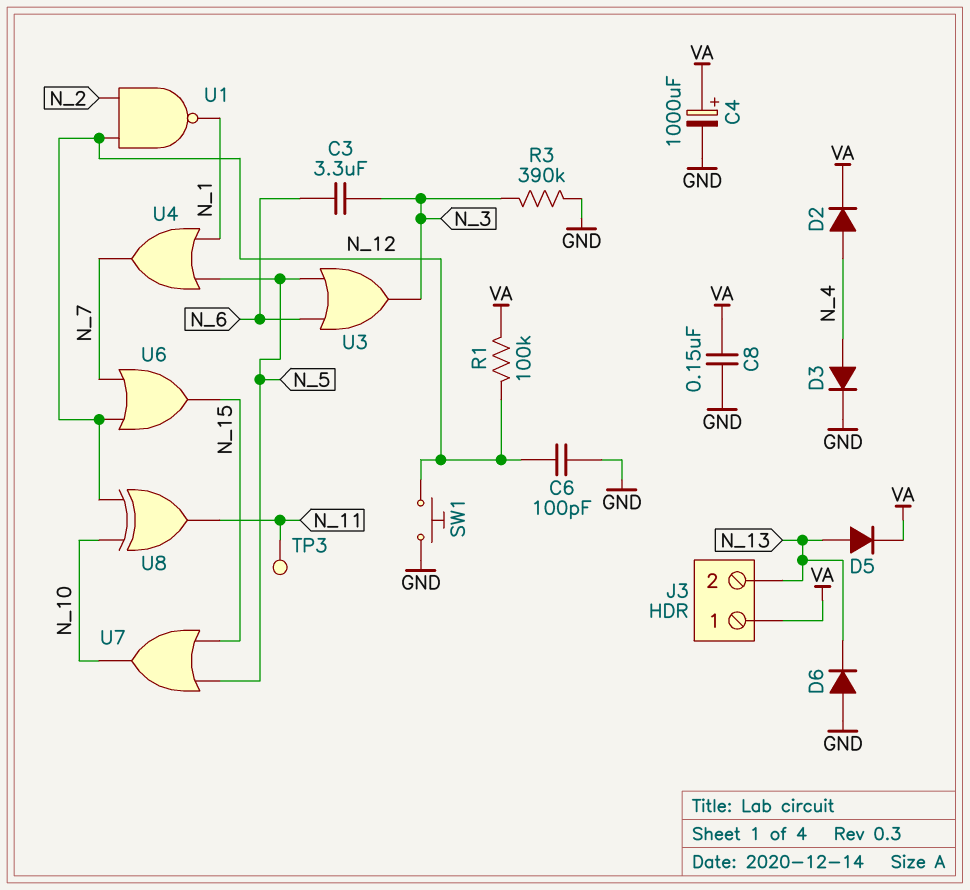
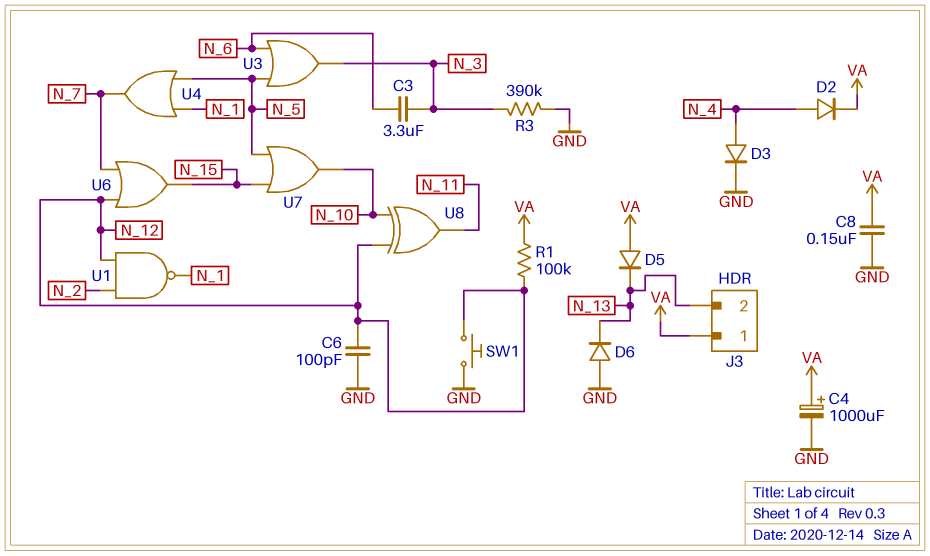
D5: diode (A N_13, K VA) -> diode (A VA, K N_13)
TP3: test point (N_11) -> none

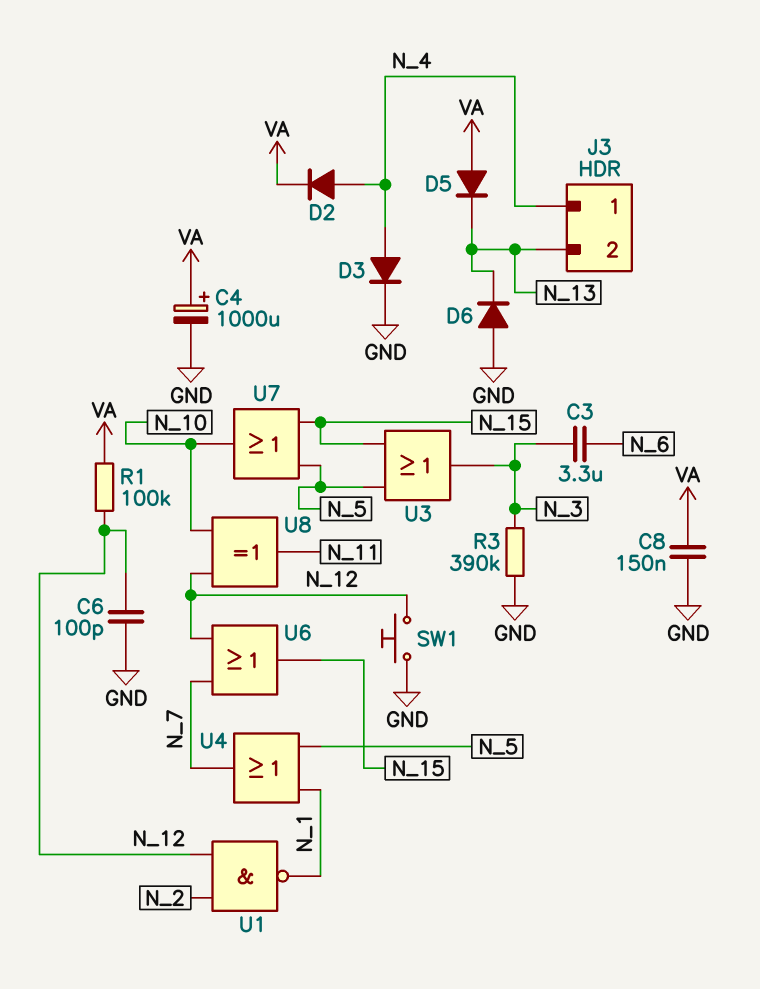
J3 pin 1: VA -> N_4
U3: OR (in N_5, in N_6, out N_3) -> OR (in N_5, in N_15, out N_3)

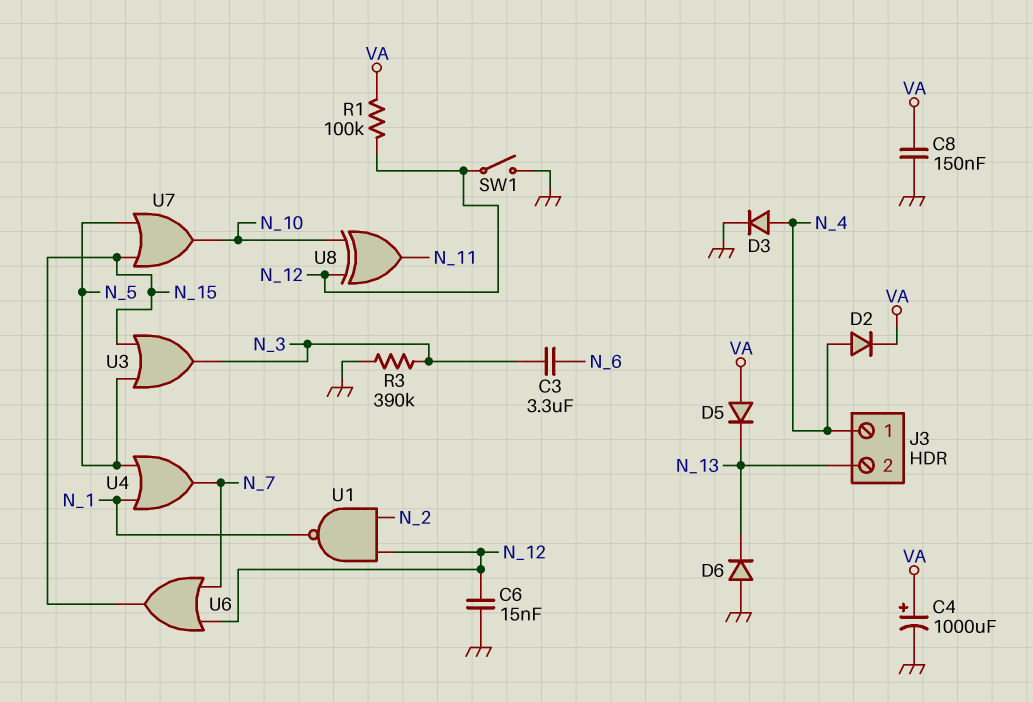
C6: 100pF (GND, N_12) -> 15nF (GND, N_12)
SW1: button (GND, N_12) -> switch (GND, N_12)

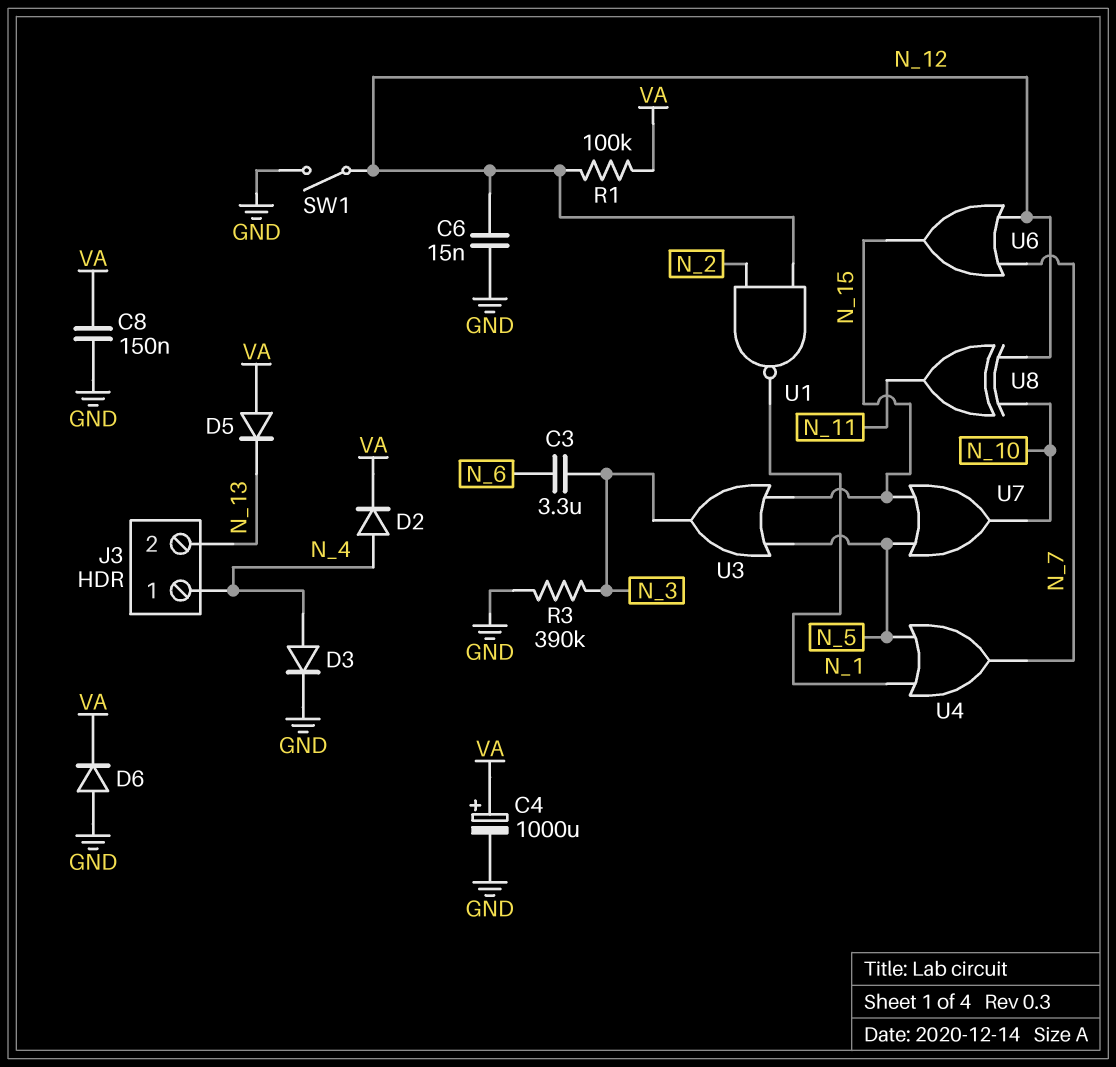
D6: diode (A GND, K N_13) -> diode (A GND, K VA)

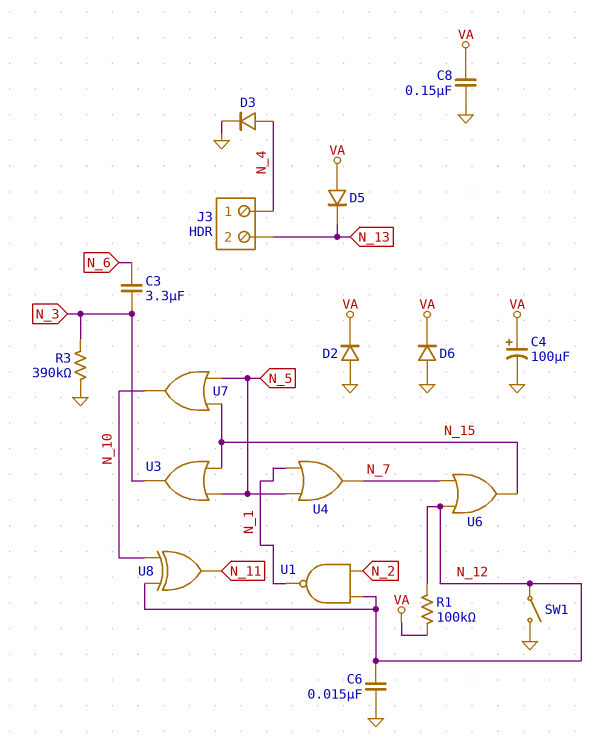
C4: 1000uF (plus VA, minus GND) -> 100uF (plus VA, minus GND)
D2: diode (A N_4, K VA) -> diode (A GND, K VA)

